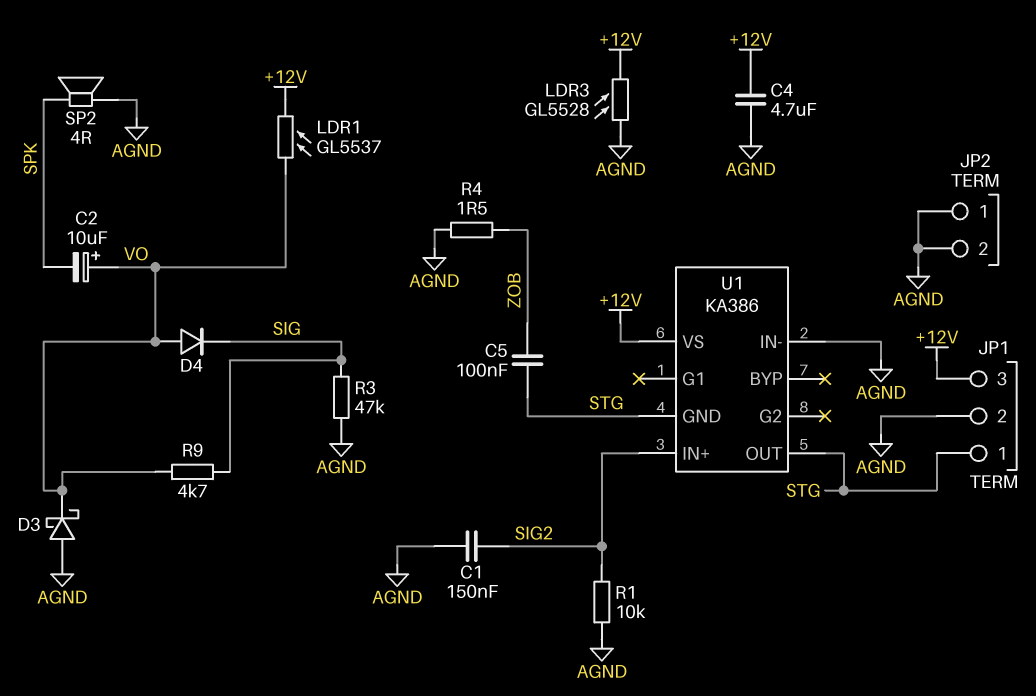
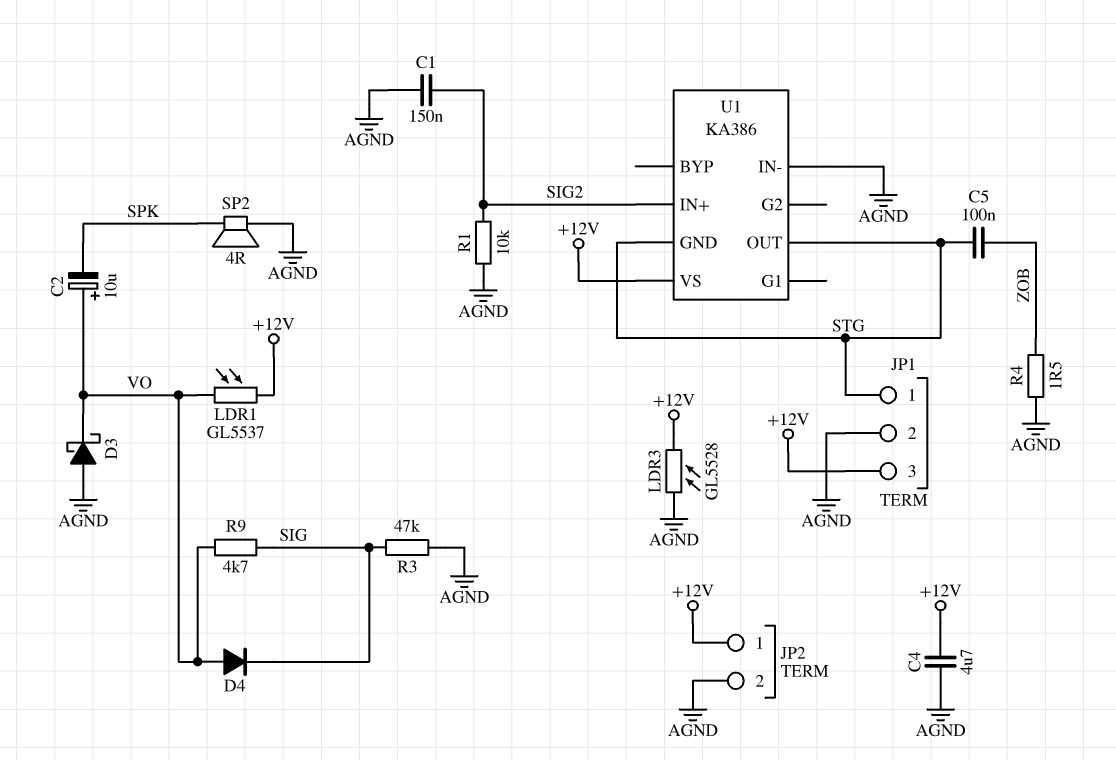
JP2 pin 1: AGND -> +12V

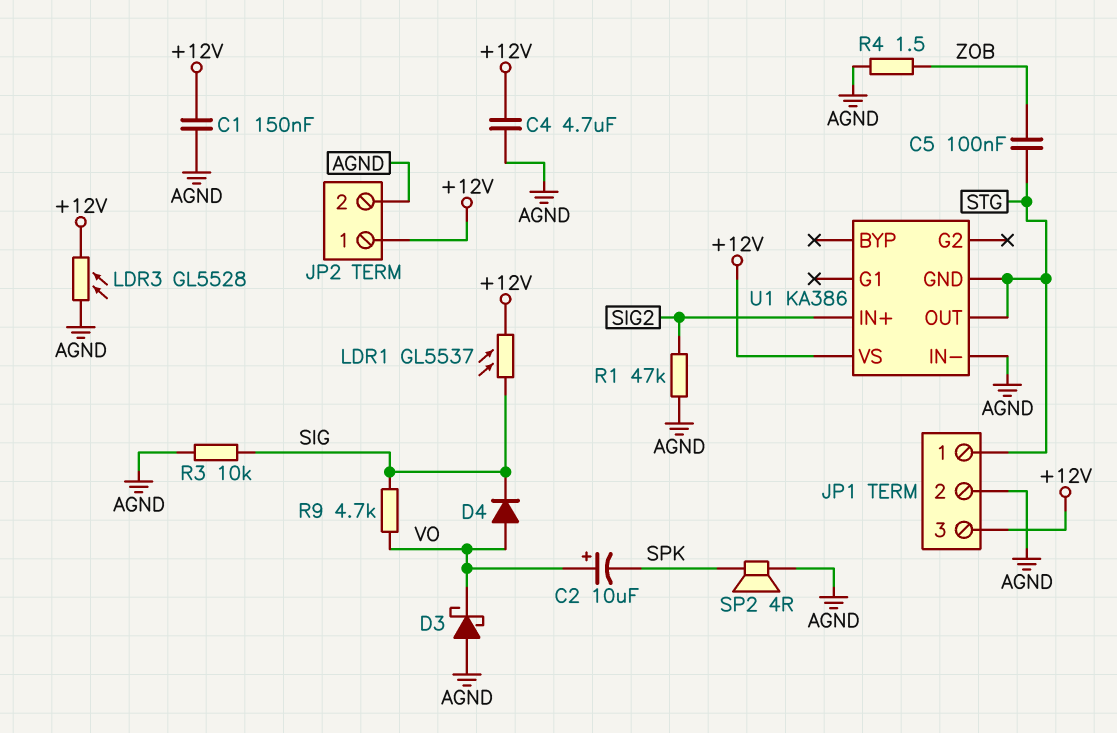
C1: 150nF (AGND, SIG2) -> 150nF (+12V, AGND)
LDR1: GL5537 (+12V, VO) -> GL5537 (+12V, SIG)
R1: 10k (AGND, SIG2) -> 47k (AGND, SIG2)
R3: 47k (AGND, SIG) -> 10k (AGND, SIG)

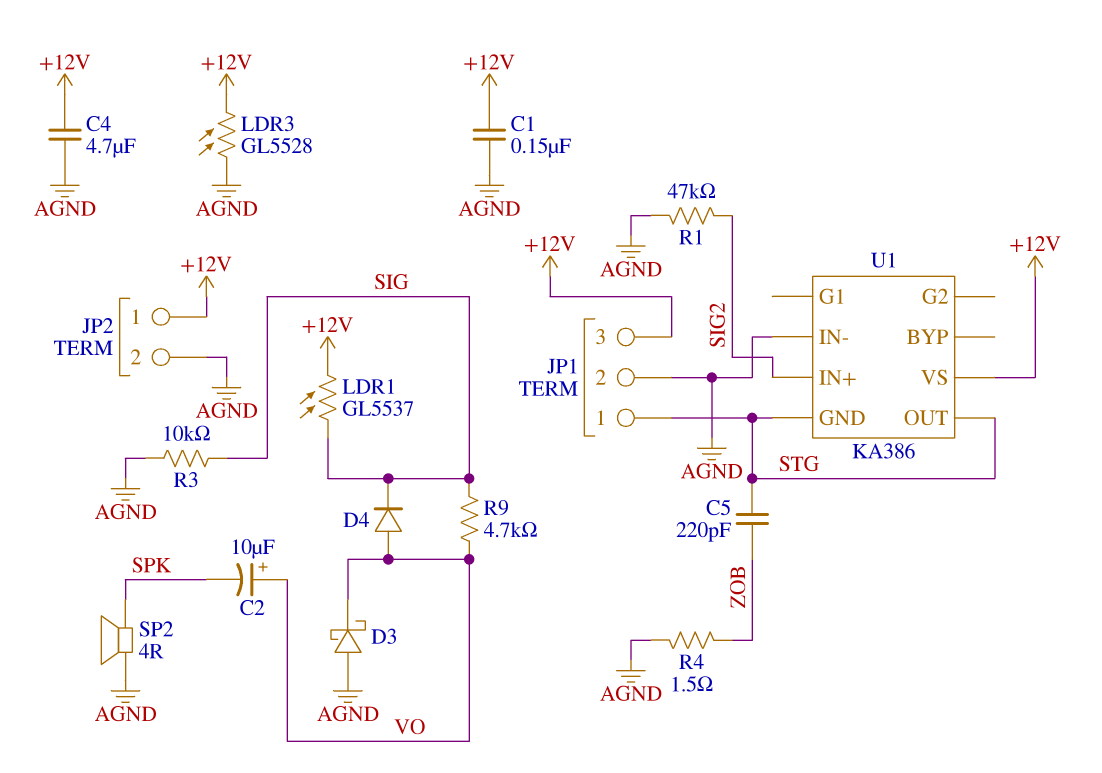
C5: 100nF (STG, ZOB) -> 220pF (STG, ZOB)

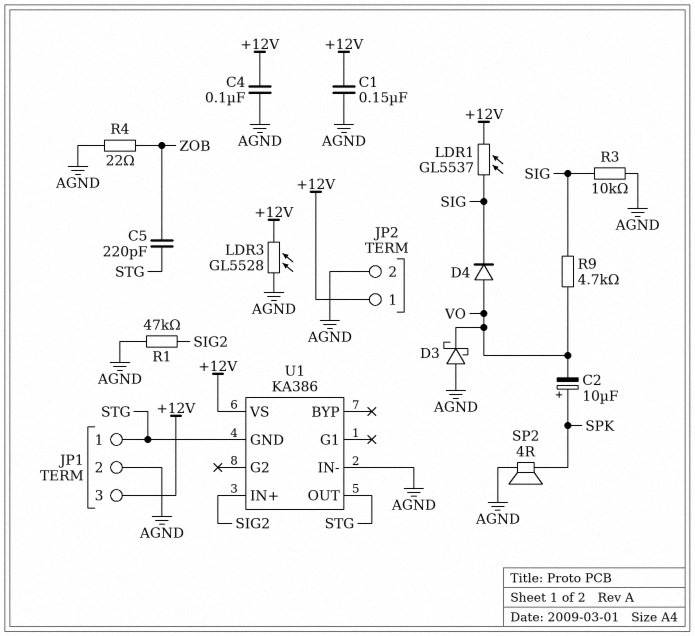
C2: 10uF (plus VO, minus SPK) -> 10uF (plus SPK, minus VO)
C4: 4.7uF (+12V, AGND) -> 100nF (+12V, AGND)
R4: 1.5 (AGND, ZOB) -> 22 (AGND, ZOB)

